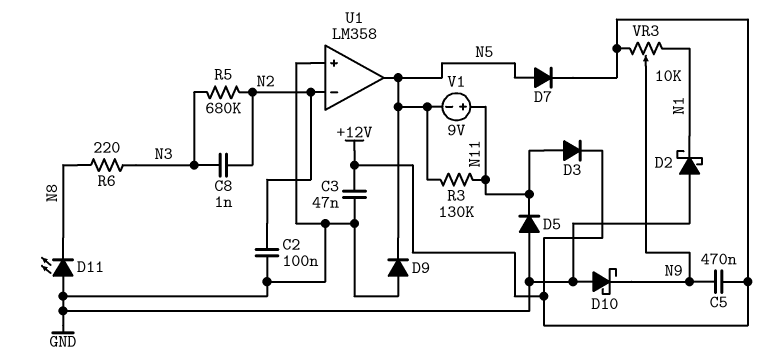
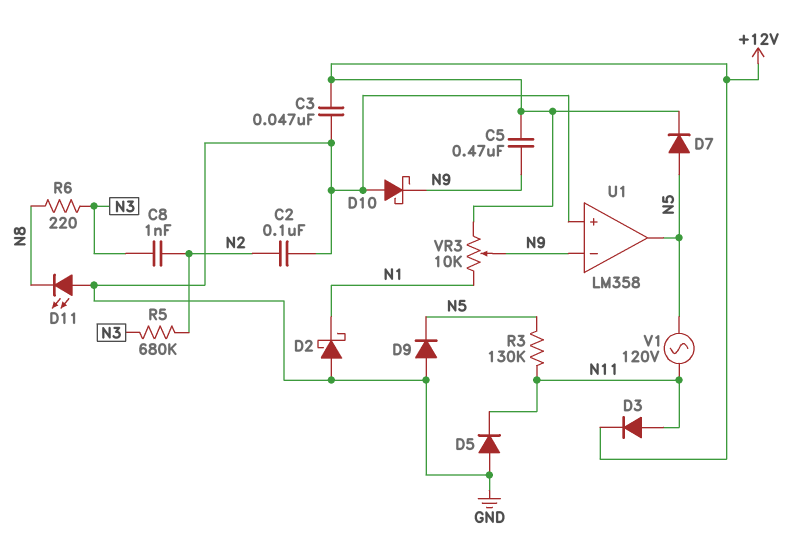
U1 pin in-: N2 -> N9
V1: 9V (plus N11, minus N5) -> AC 120V (N5, N11)

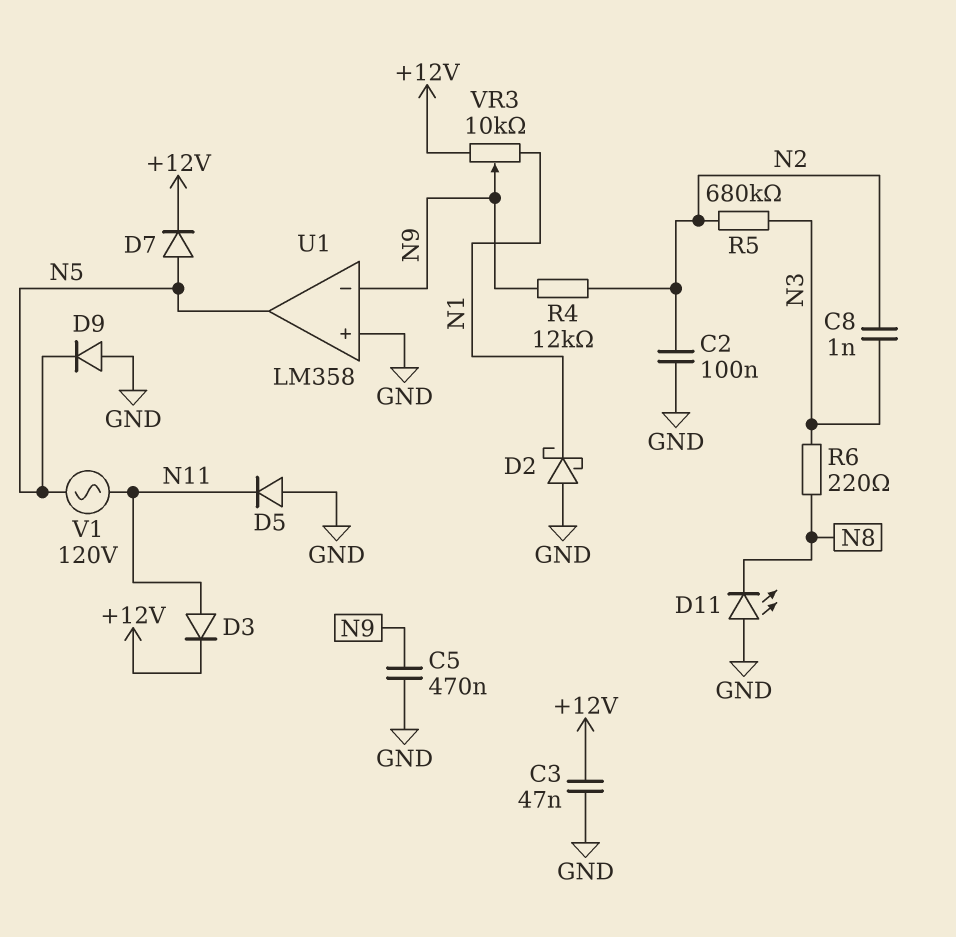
C5: 470nF (+12V, N9) -> 470nF (GND, N9)
D10: schottky (A GND, K N9) -> none
R3: 130k (N5, N11) -> none
R4: none -> 12k (N2, N9)

